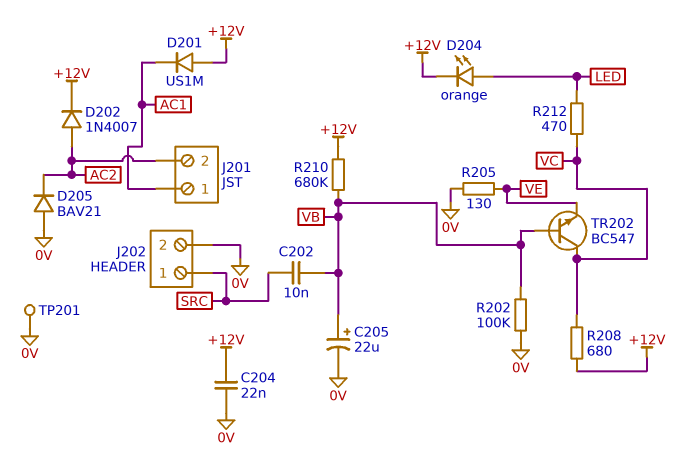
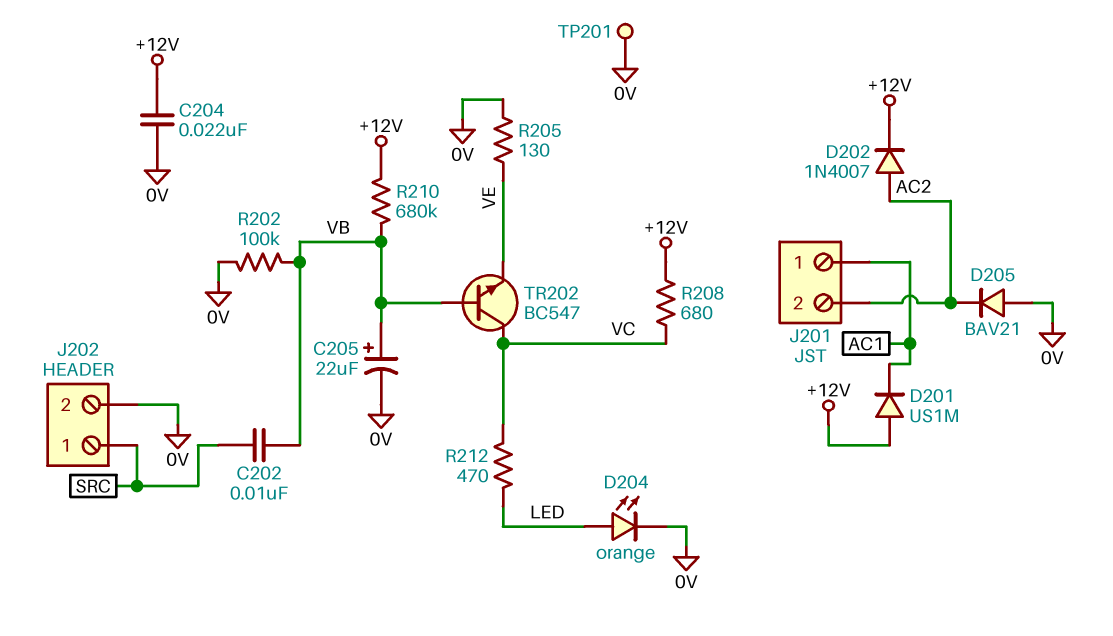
D204: LED orange (A LED, K +12V) -> LED orange (A LED, K 0V)

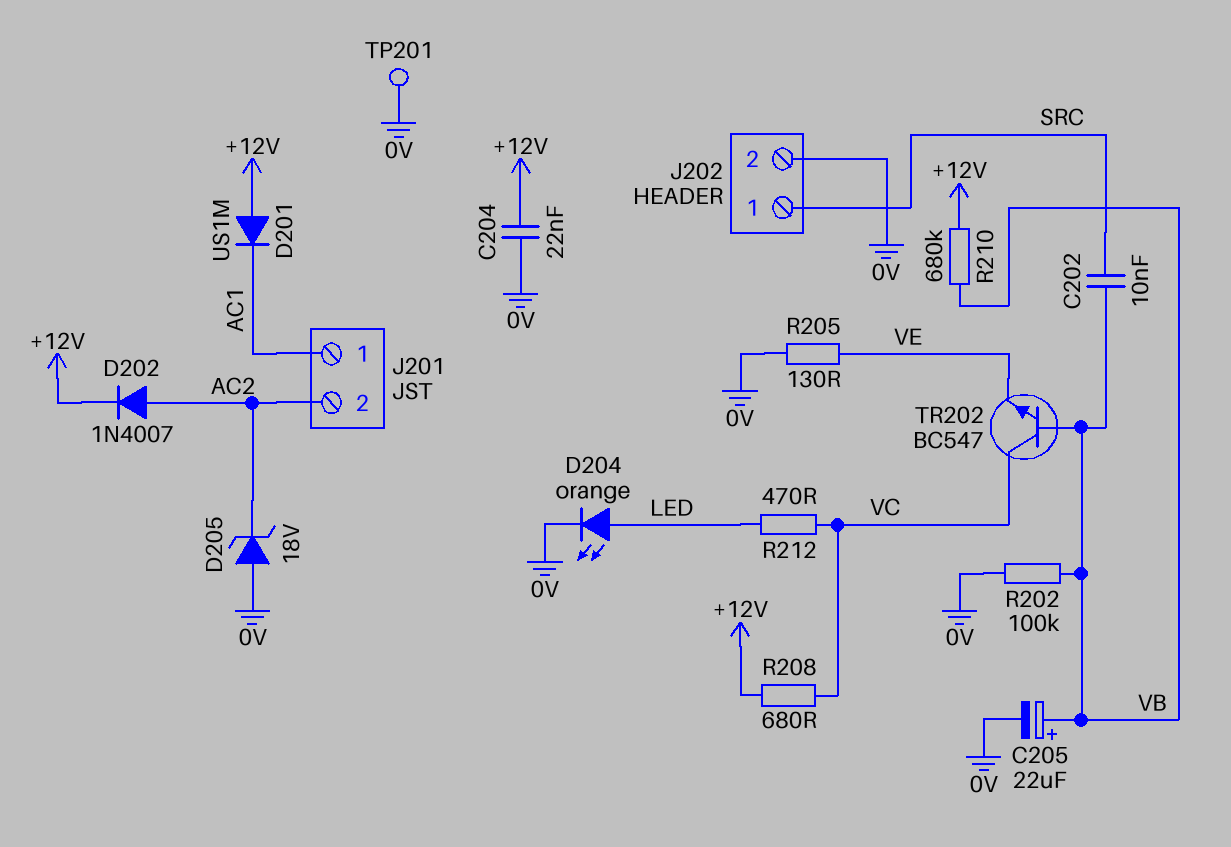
D205: diode BAV21 (A 0V, K AC2) -> zener 18V (A 0V, K AC2)

